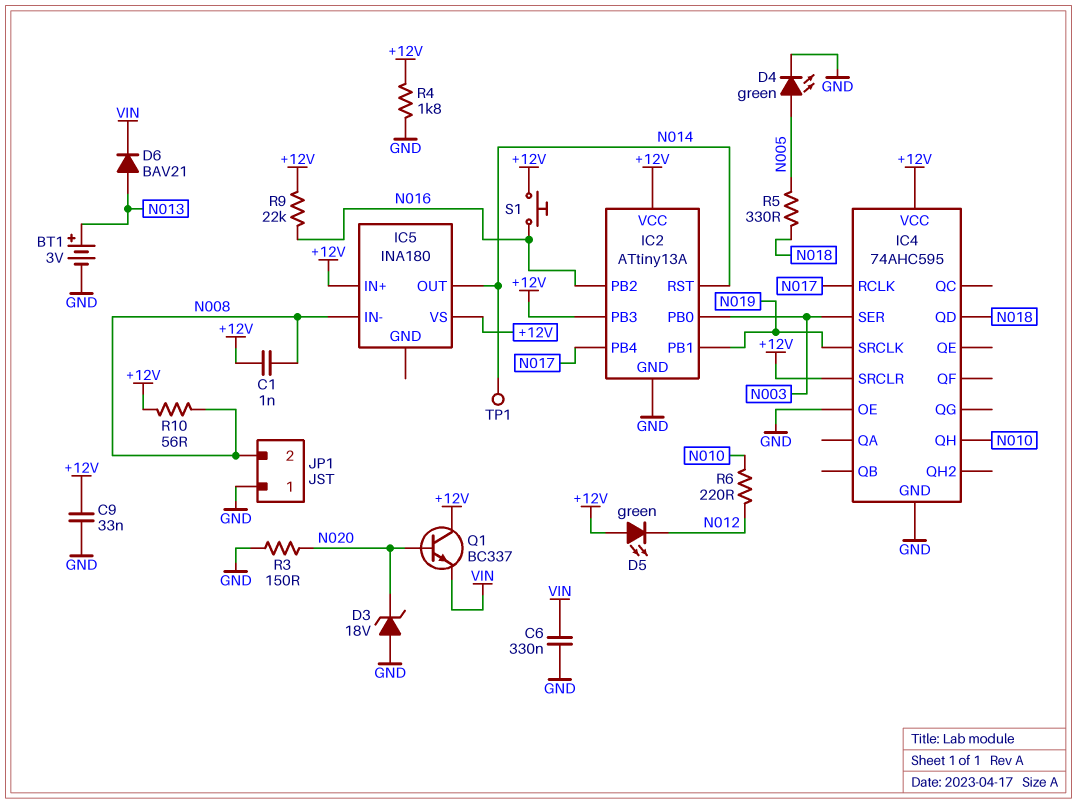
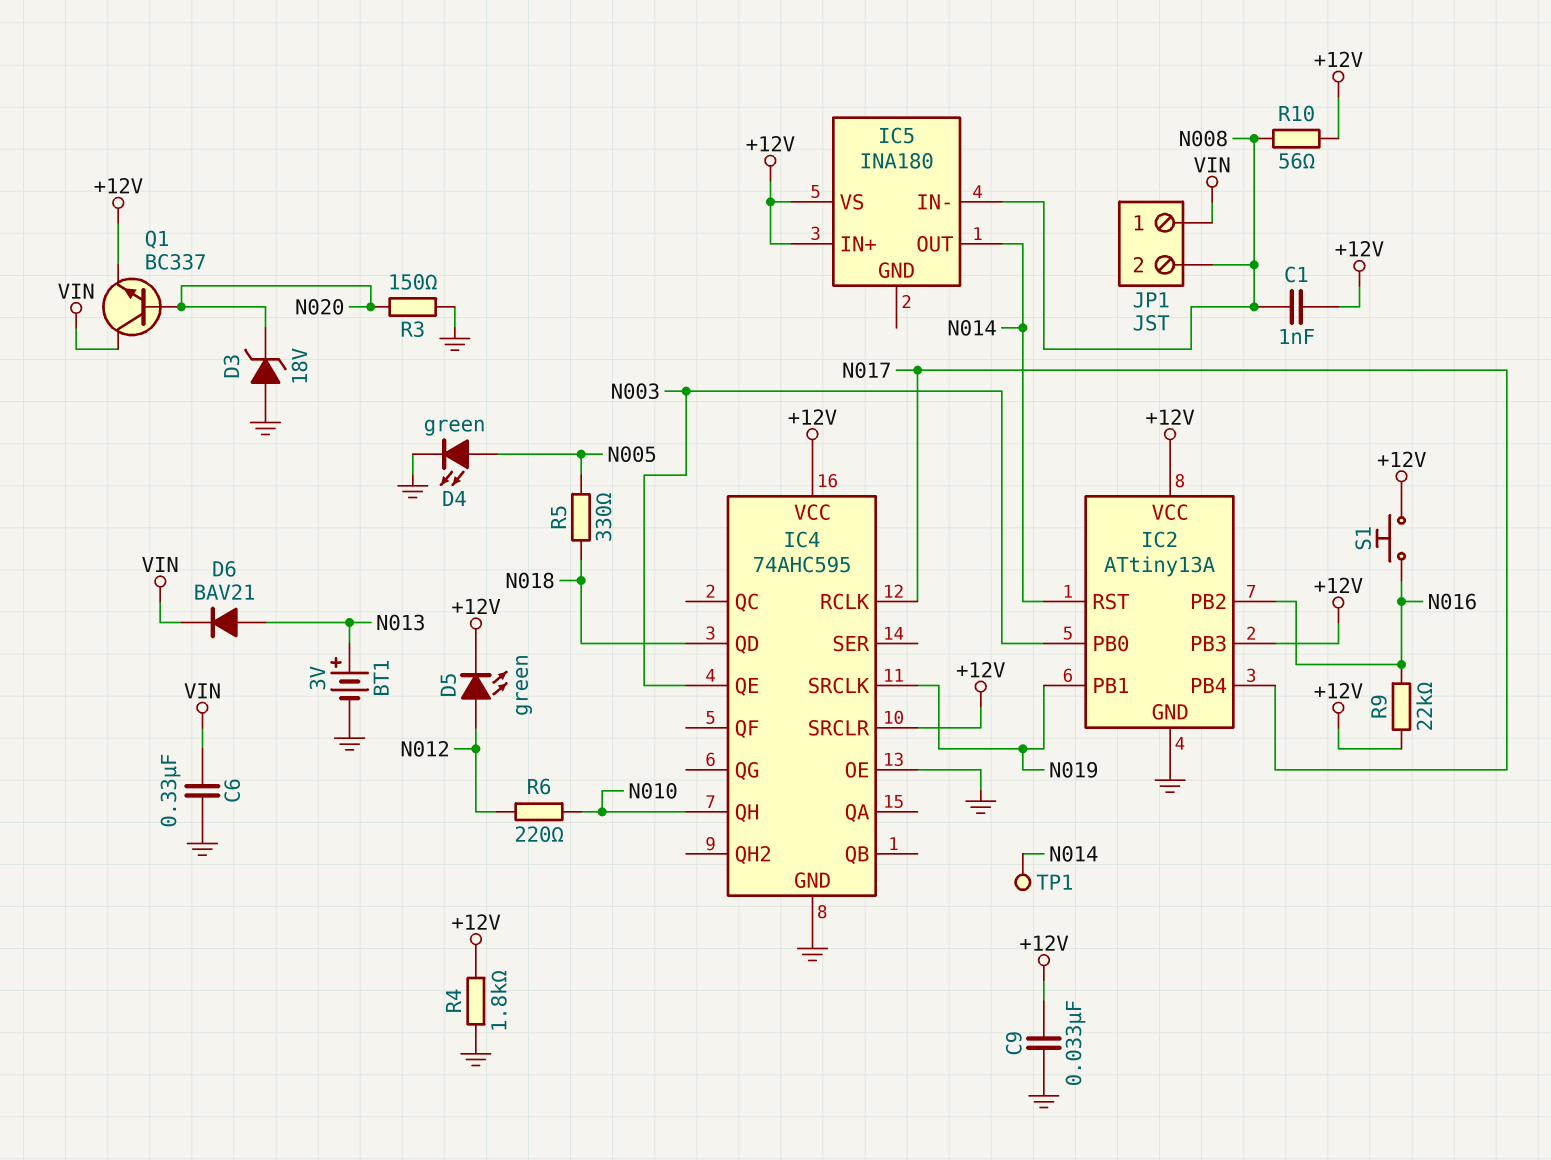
D5: LED green (A +12V, K N012) -> LED green (A N012, K +12V)
IC4 pin QE: none -> N003
IC4 pin SER: N003 -> none
JP1 pin 1: GND -> VIN
Q1: NPN BC337 (B N020, C +12V, E VIN) -> NPN BC337 (B N020, C VIN, E +12V)

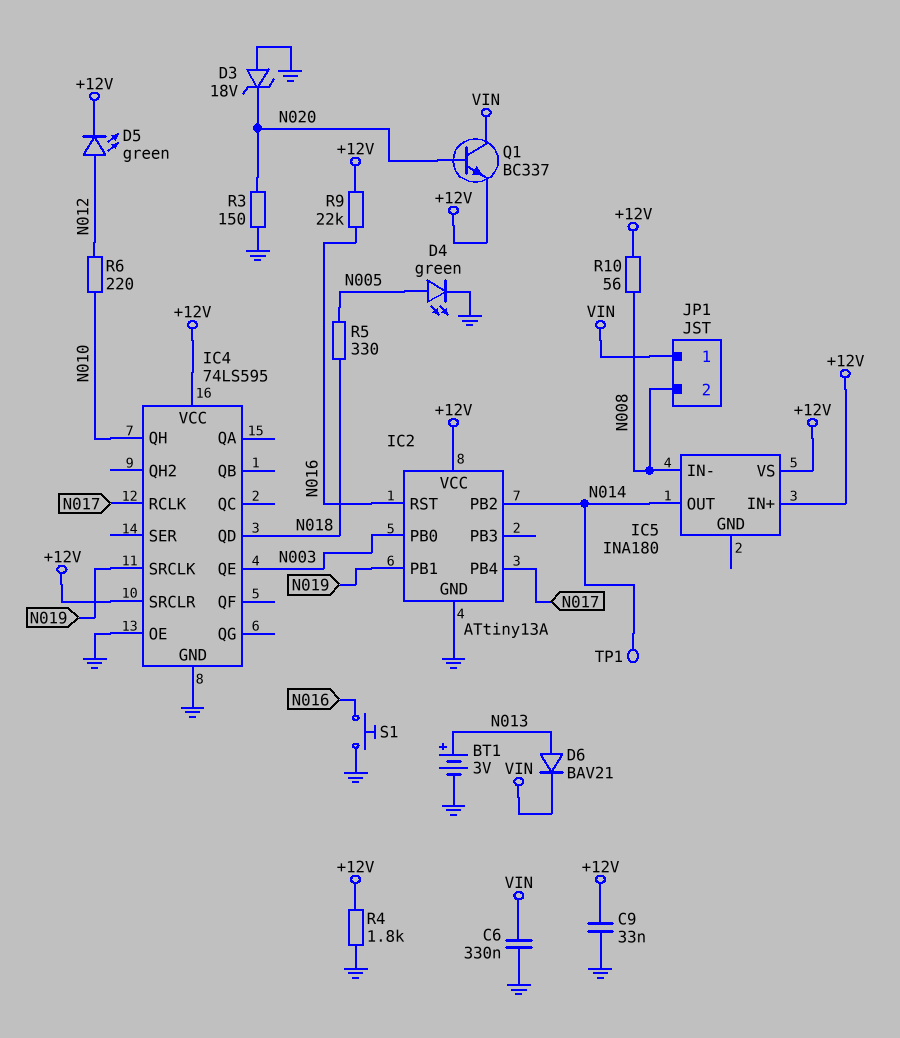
C1: 1nF (+12V, N008) -> none
IC2 pin PB2: N016 -> N014
IC2 pin PB3: +12V -> none
IC2 pin RST: N014 -> N016
IC4: 74AHC595 -> 74LS595
S1: button (+12V, N016) -> button (GND, N016)

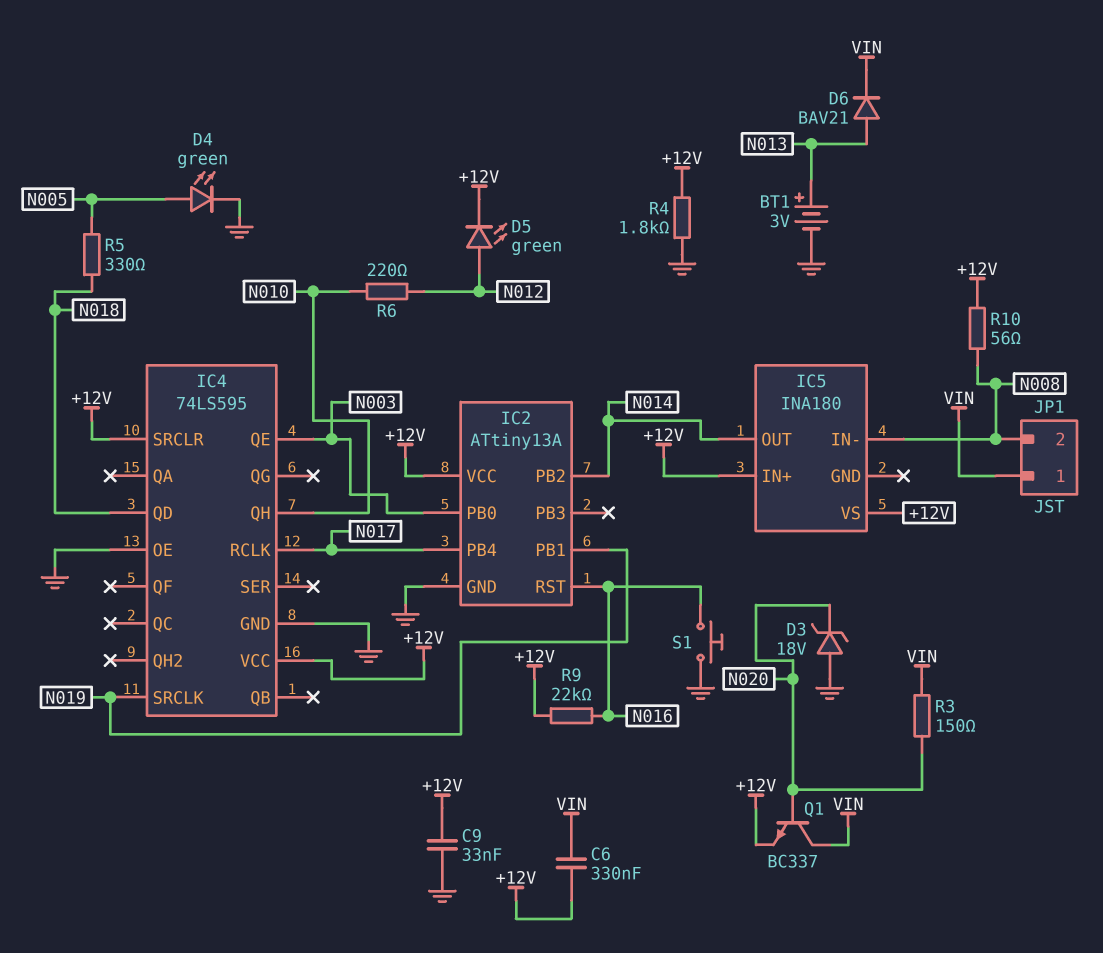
C6: 330nF (GND, VIN) -> 330nF (+12V, VIN)
R3: 150 (GND, N020) -> 150 (N020, VIN)
TP1: test point (N014) -> none

